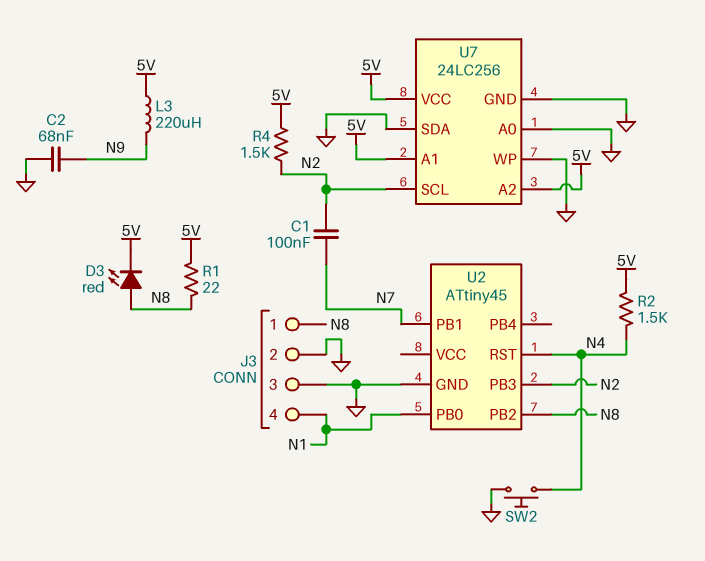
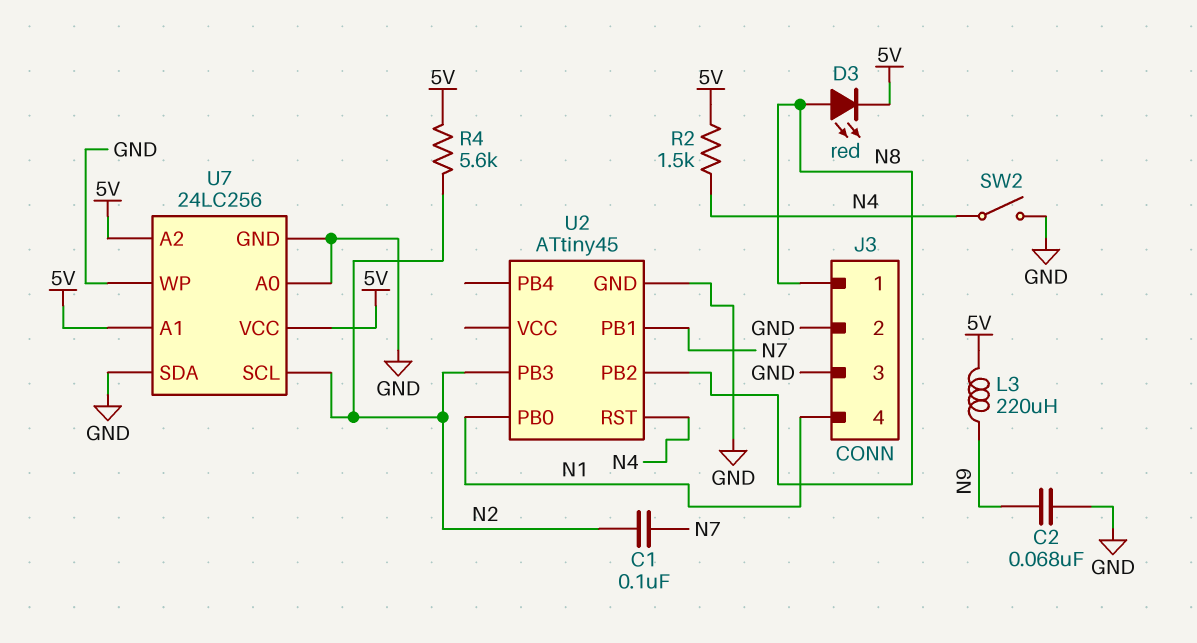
R1: 22 (5V, N8) -> none
R4: 1.5k (5V, N2) -> 5.6k (5V, N2)
SW2: button (GND, N4) -> switch (GND, N4)

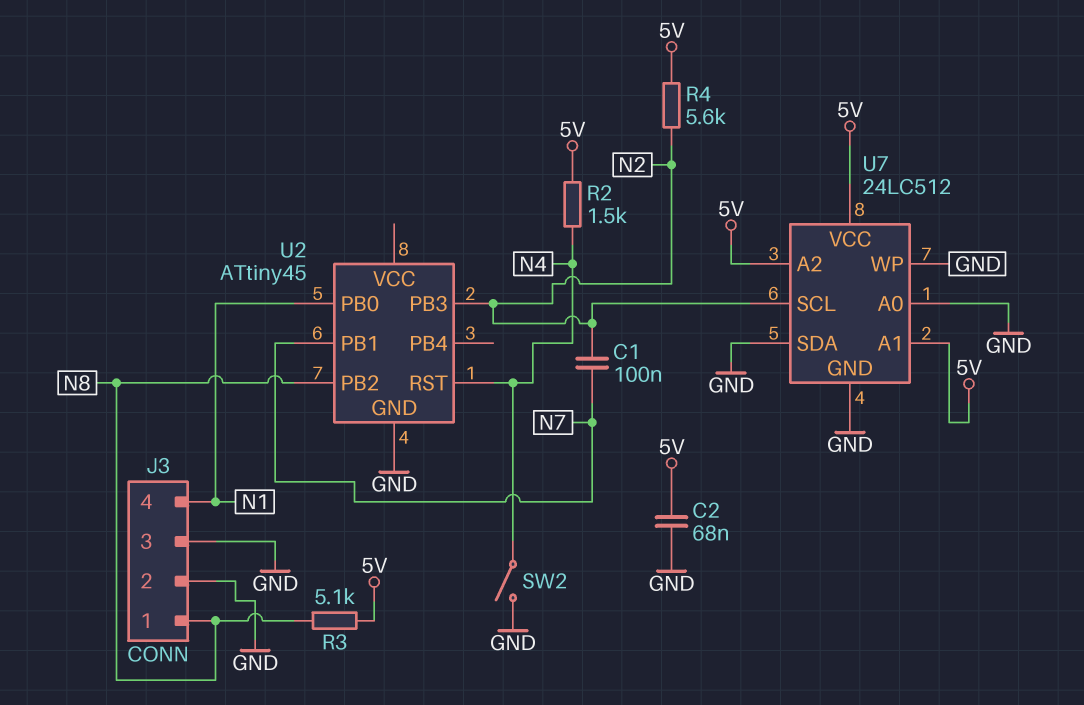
C2: 68nF (GND, N9) -> 68nF (5V, GND)
D3: LED red (A N8, K 5V) -> none
L3: 220uH (5V, N9) -> none
R3: none -> 5.1k (5V, N8)
U7: 24LC256 -> 24LC512

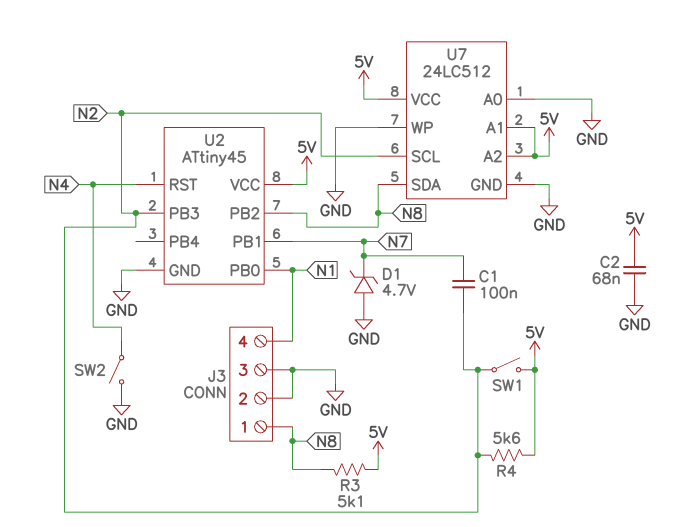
D1: none -> zener 4.7V (A GND, K N7)
R2: 1.5k (5V, N4) -> none
SW1: none -> switch (5V, N2)
U2 pin VCC: none -> 5V
U7 pin SDA: GND -> N8

